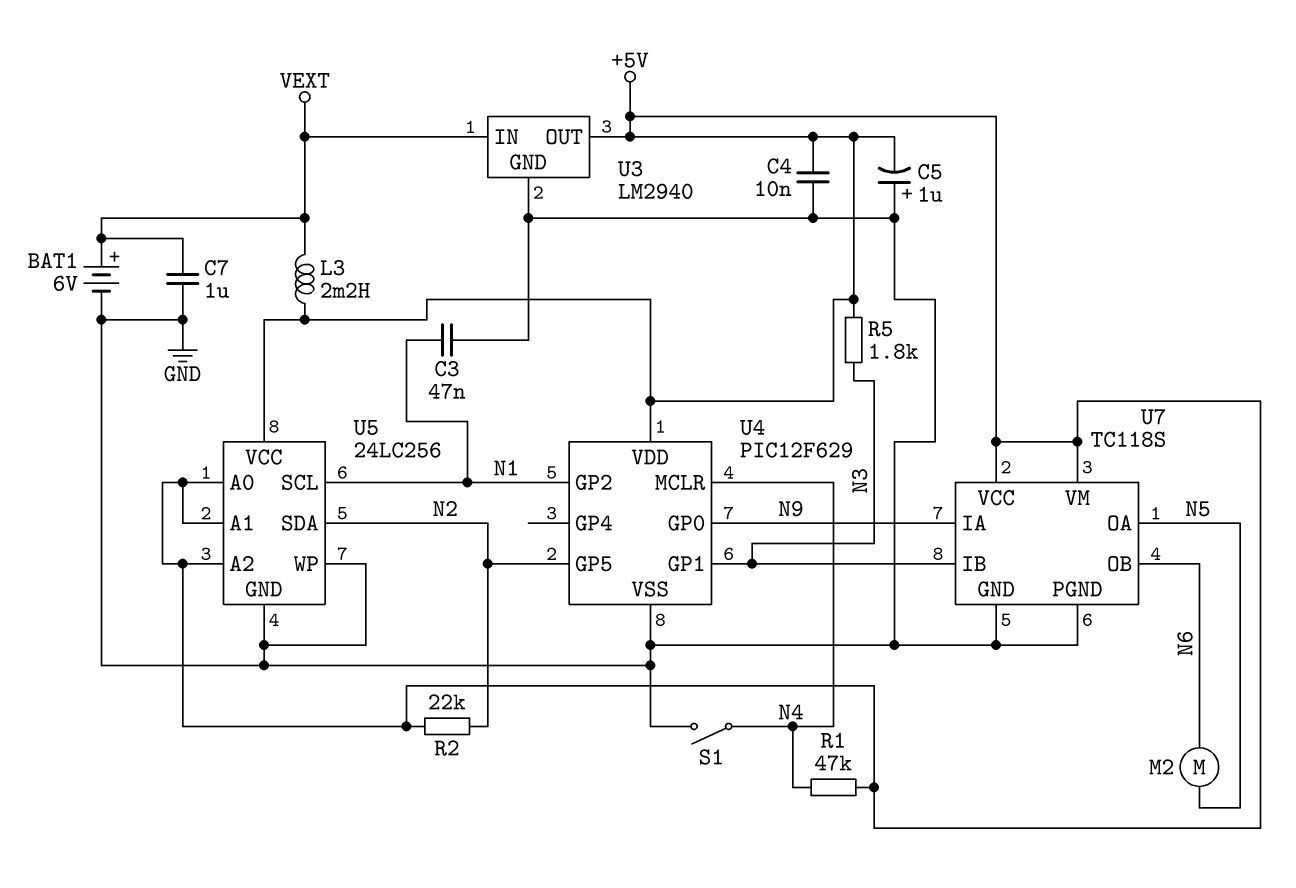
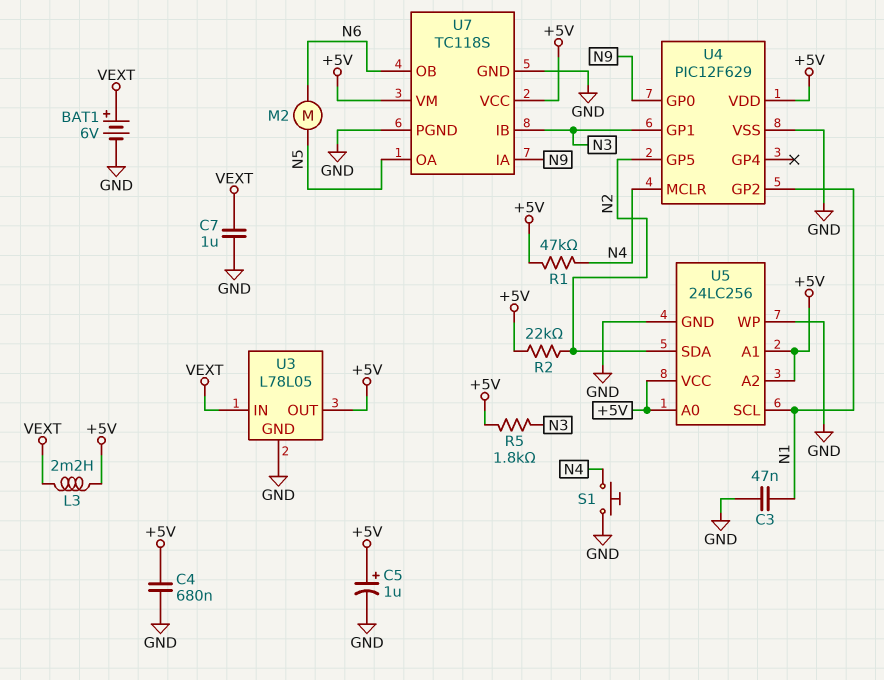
C4: 10nF (+5V, GND) -> 680nF (+5V, GND)
C5: 1uF (plus GND, minus +5V) -> 1uF (plus +5V, minus GND)
S1: switch (GND, N4) -> button (GND, N4)
U3: LM2940 -> L78L05

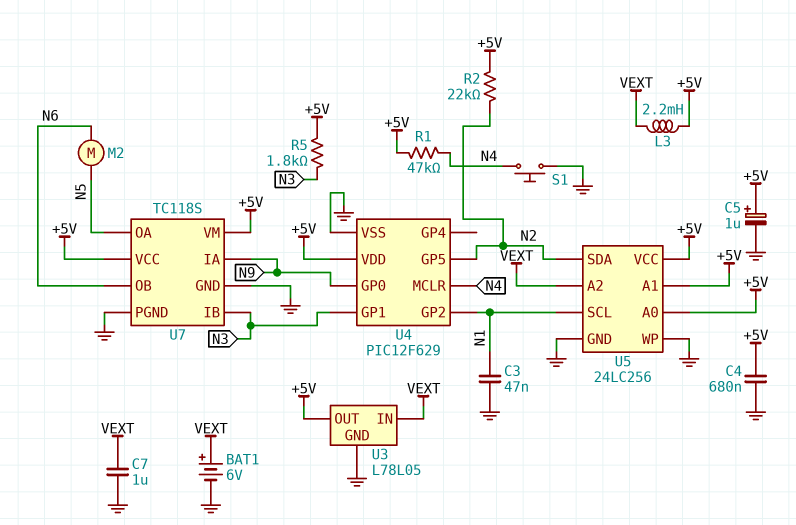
U5 pin A2: +5V -> VEXT

